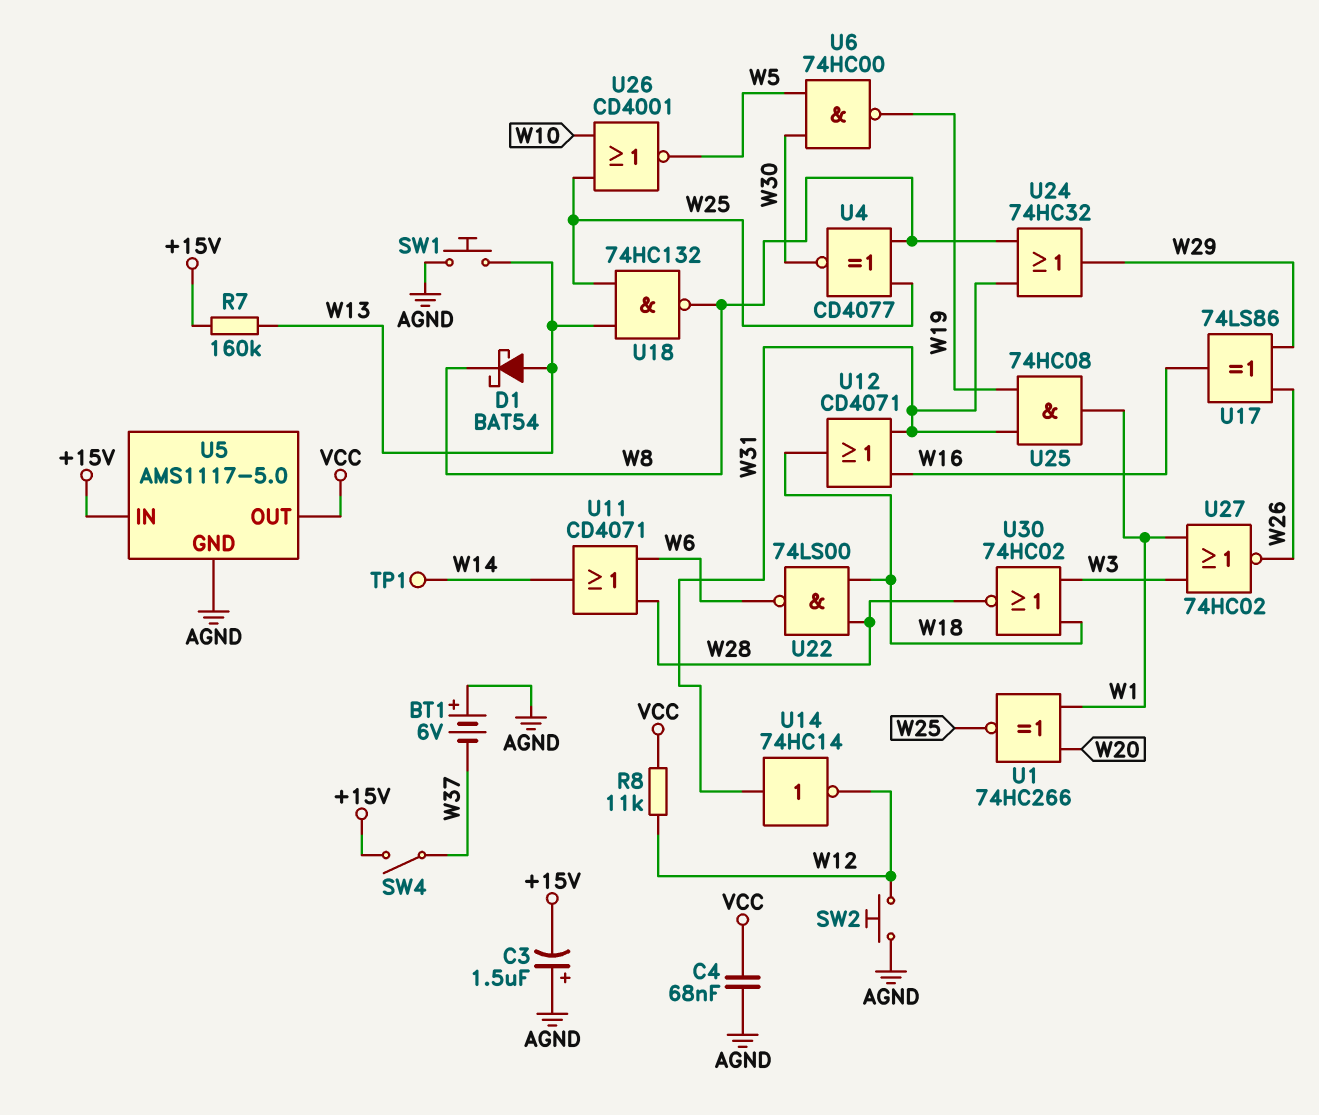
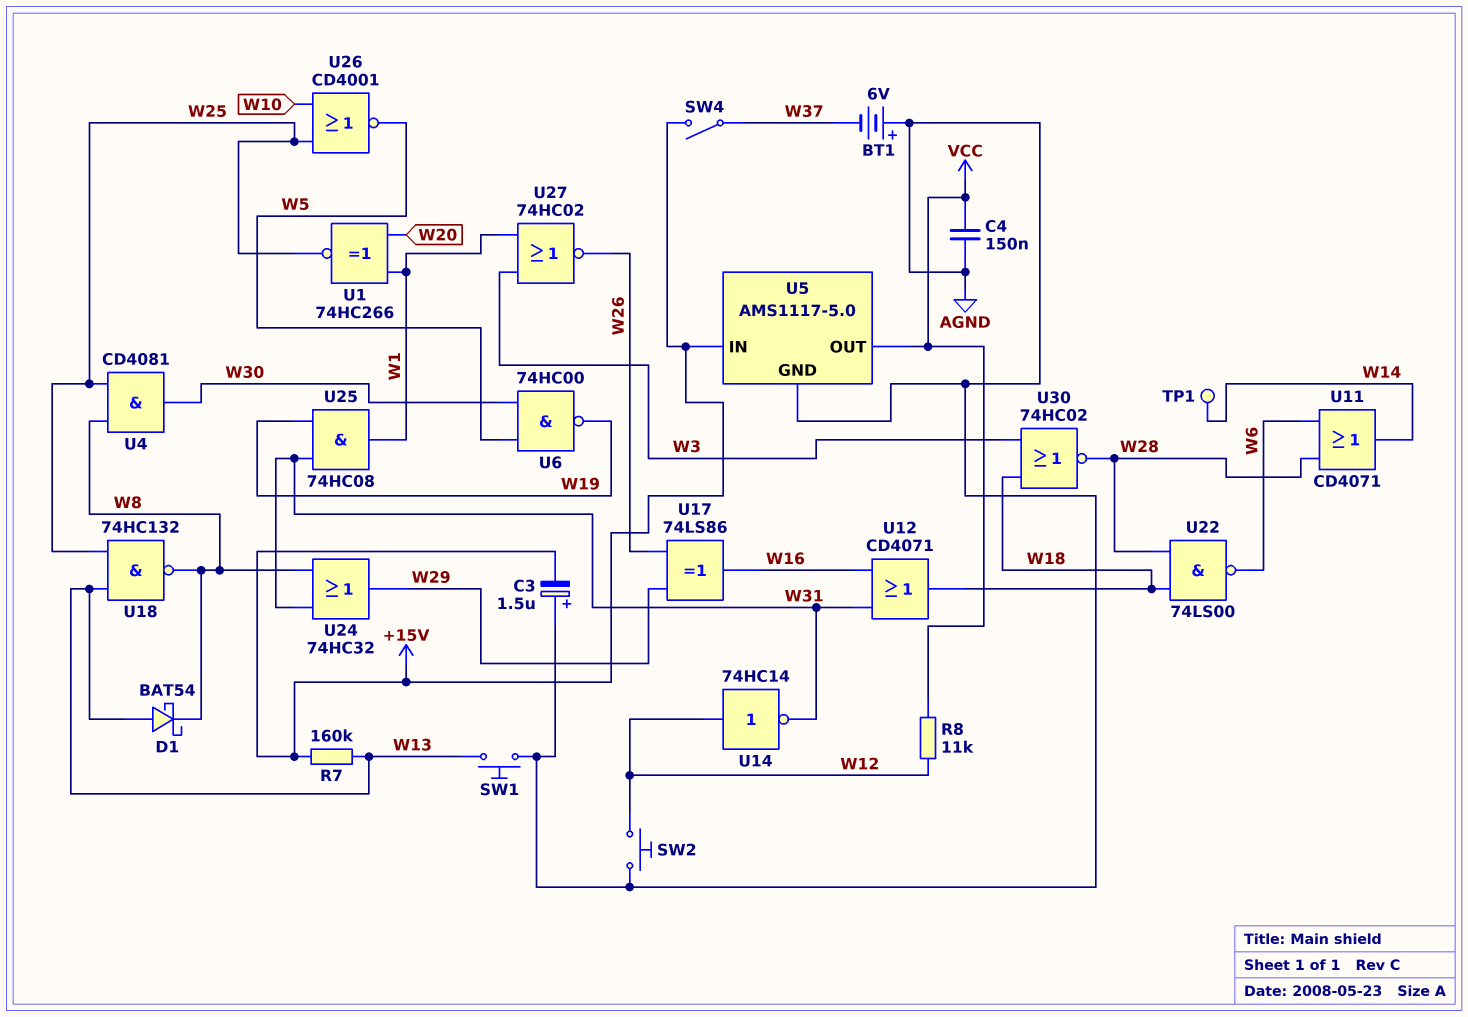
C4: 68nF (AGND, VCC) -> 150nF (AGND, VCC)
U4: XNOR CD4077 (in W8, in W25, out W30) -> AND CD4081 (in W8, in W25, out W30)
U14: NOT 74HC14 (in W31, out W12) -> NOT 74HC14 (in W12, out W31)

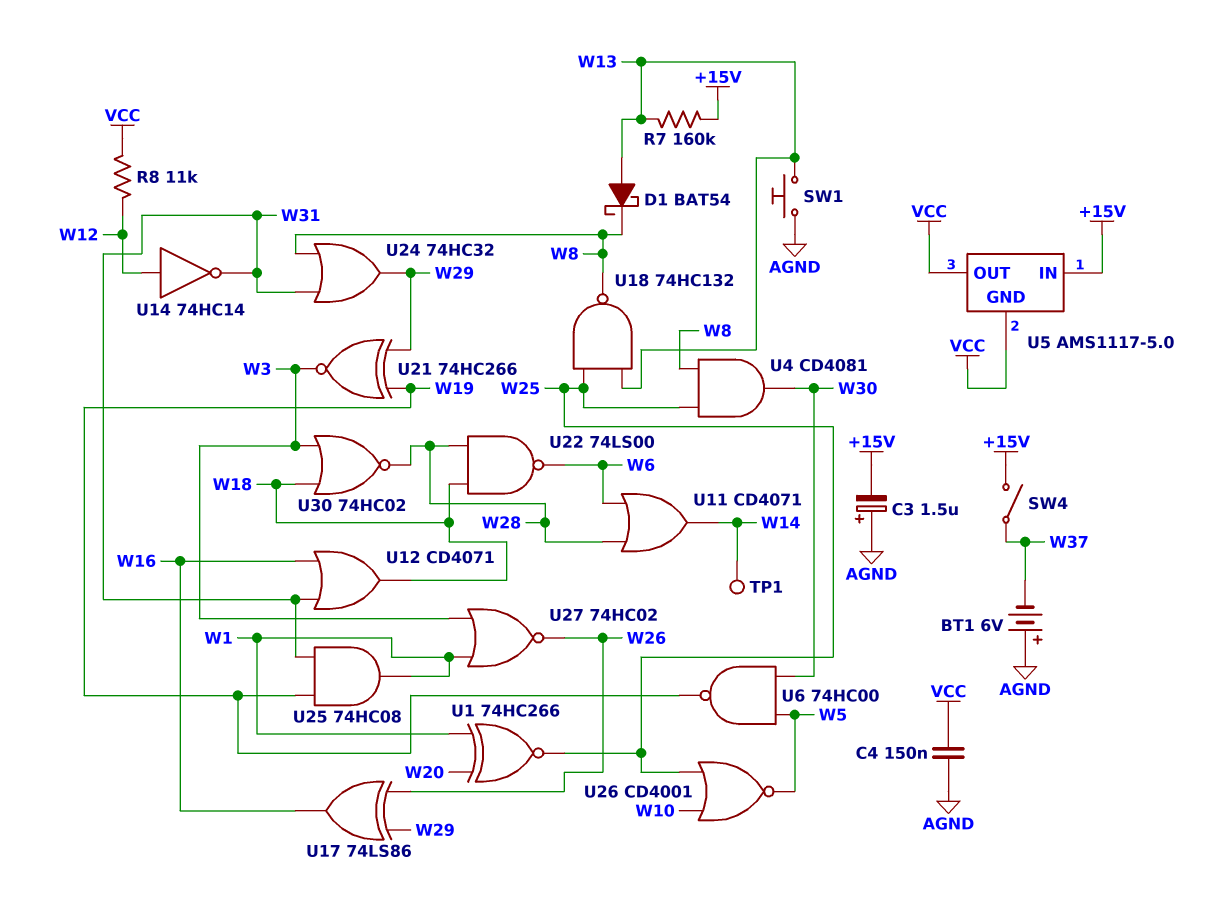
SW2: button (AGND, W12) -> none
U5 pin GND: AGND -> VCC
U21: none -> XNOR 74HC266 (in W19, in W29, out W3)

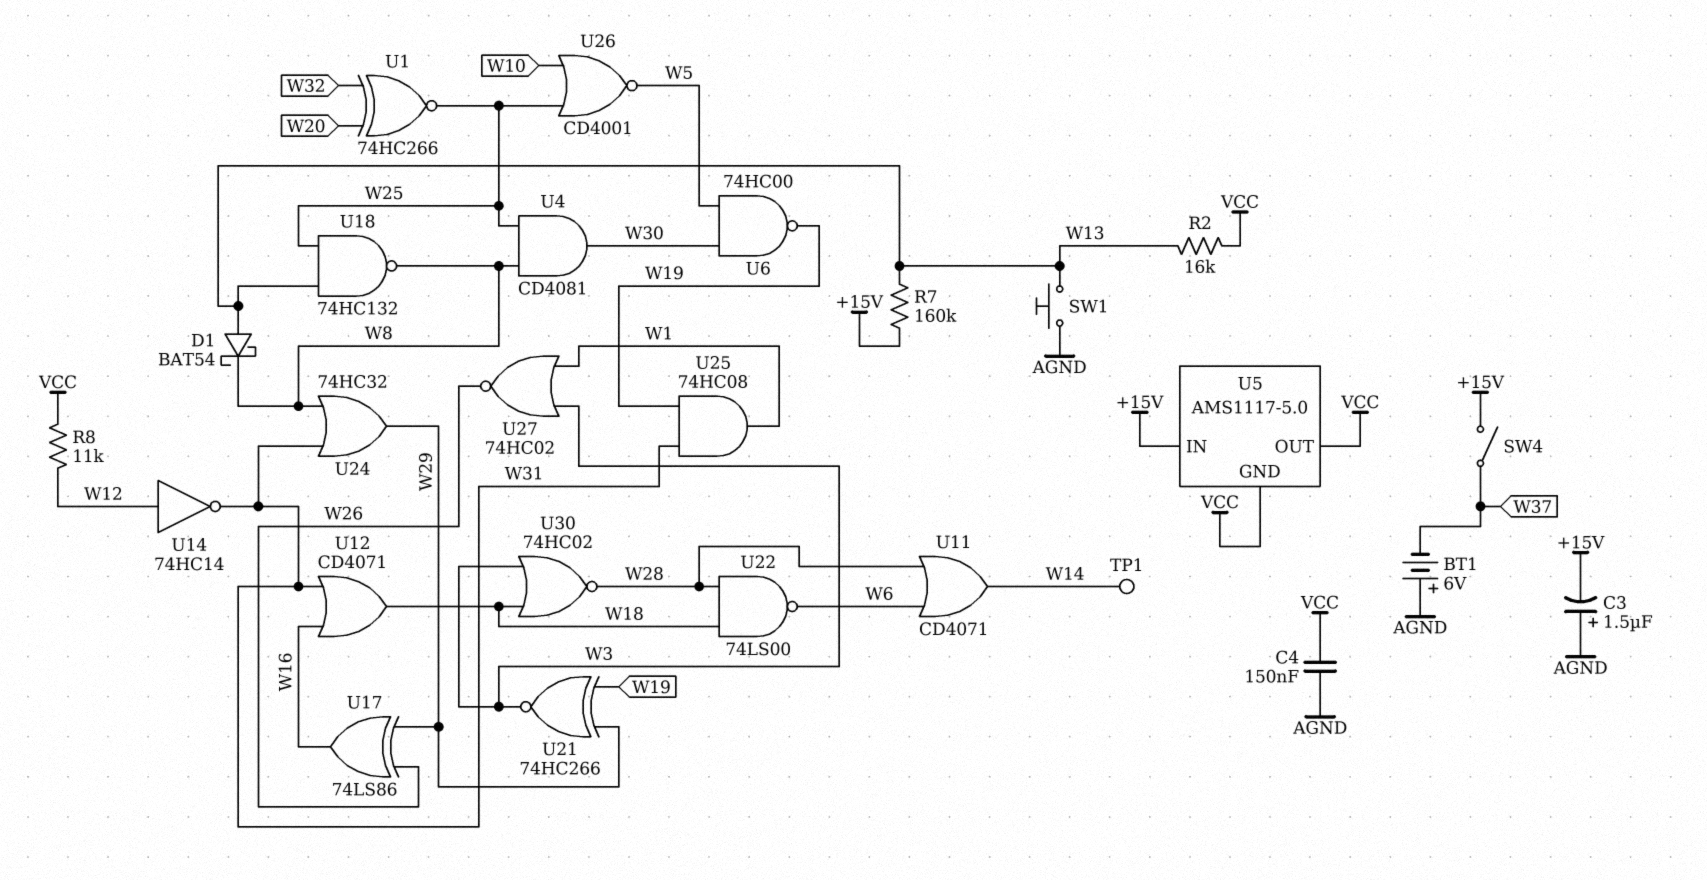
R2: none -> 16k (VCC, W13)
U1: XNOR 74HC266 (in W1, in W20, out W25) -> XNOR 74HC266 (in W20, in W32, out W25)

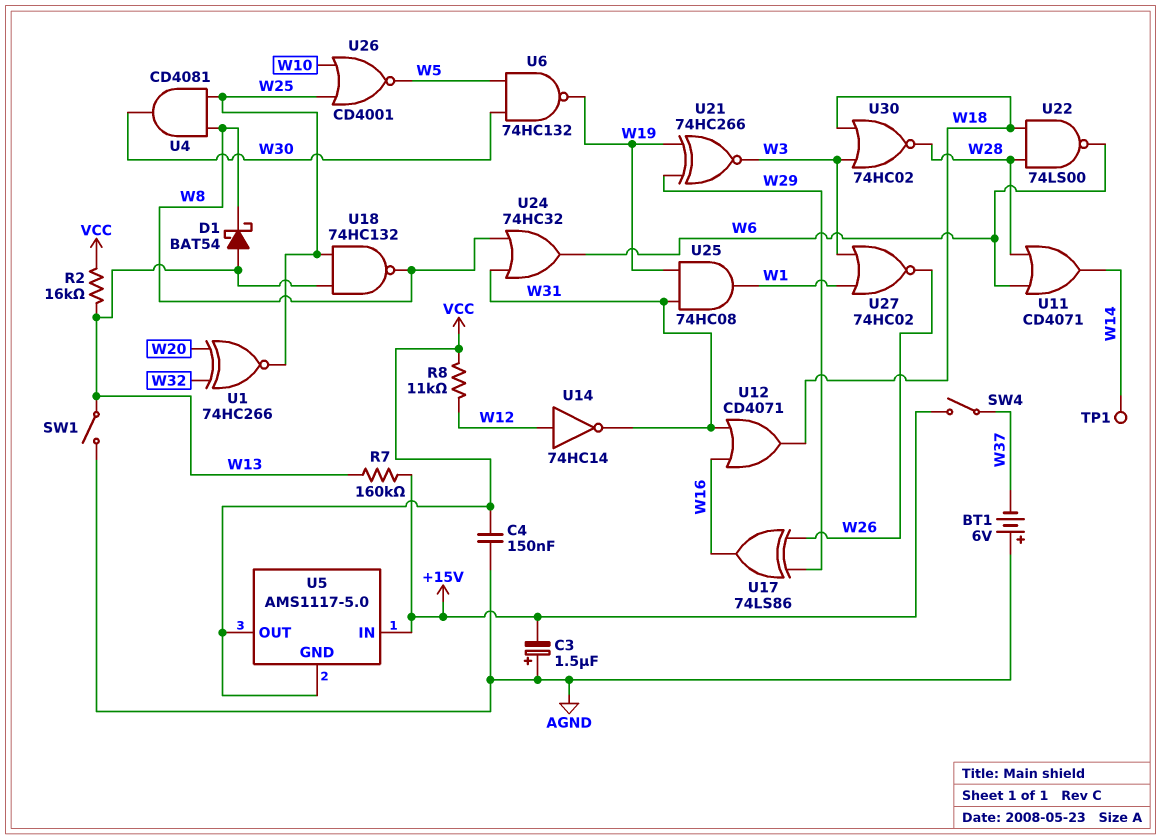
SW1: button (AGND, W13) -> switch (AGND, W13)
U6: NAND 74HC00 (in W5, in W30, out W19) -> NAND 74HC132 (in W5, in W30, out W19)
U24: OR 74HC32 (in W8, in W31, out W29) -> OR 74HC32 (in W8, in W31, out W6)

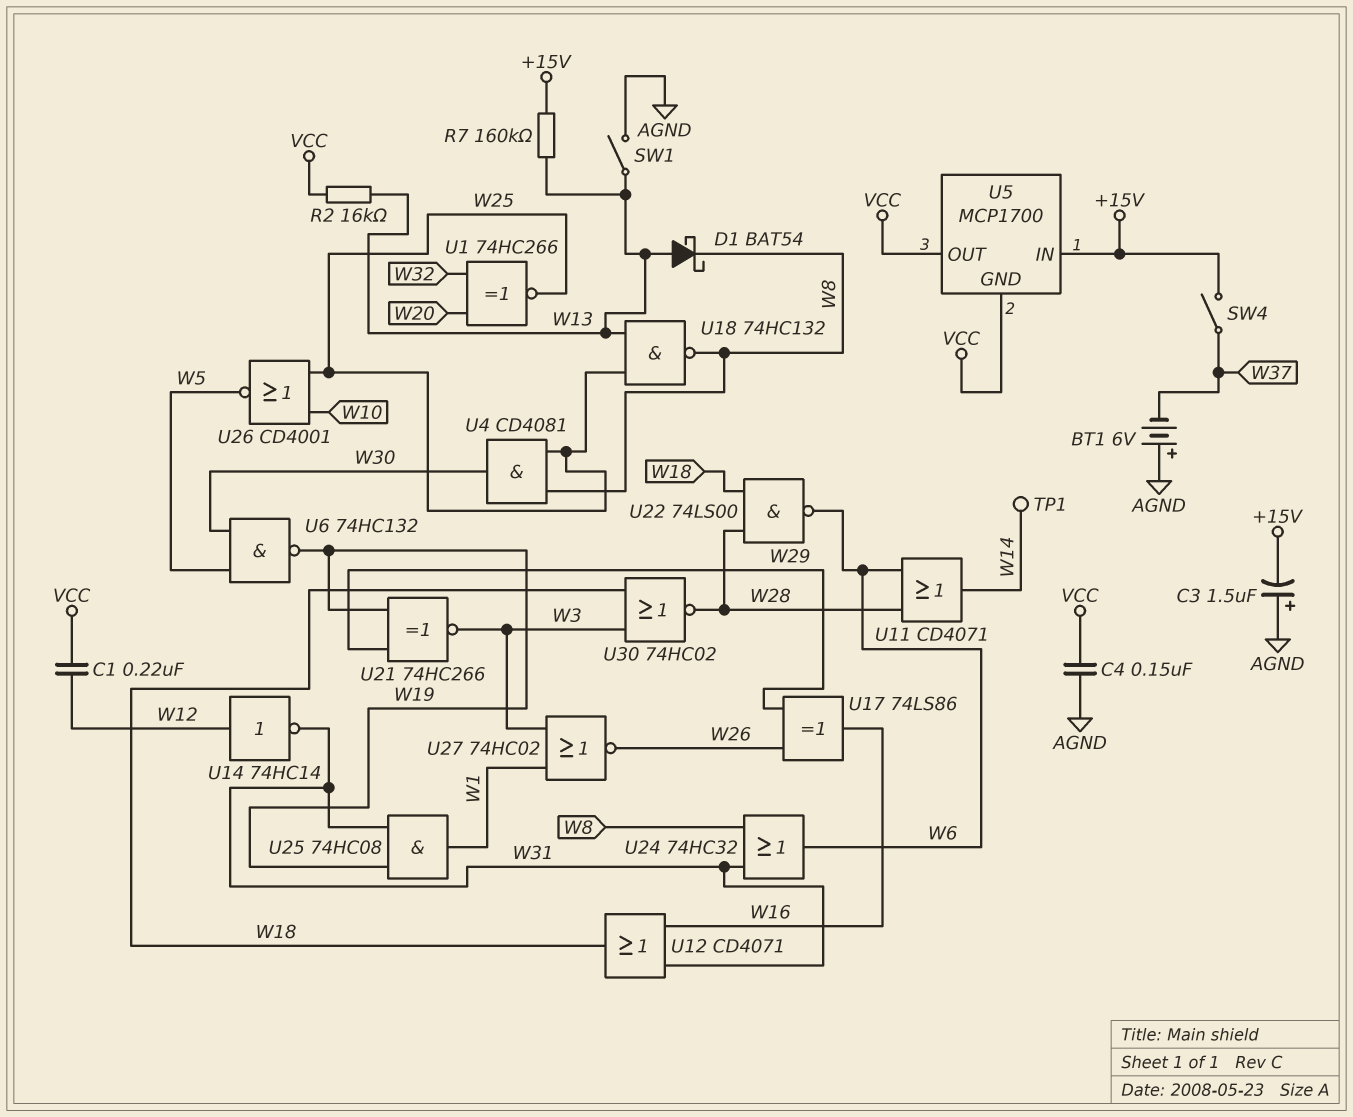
C1: none -> 220nF (VCC, W12)
R8: 11k (VCC, W12) -> none
U5: AMS1117-5.0 -> MCP1700

